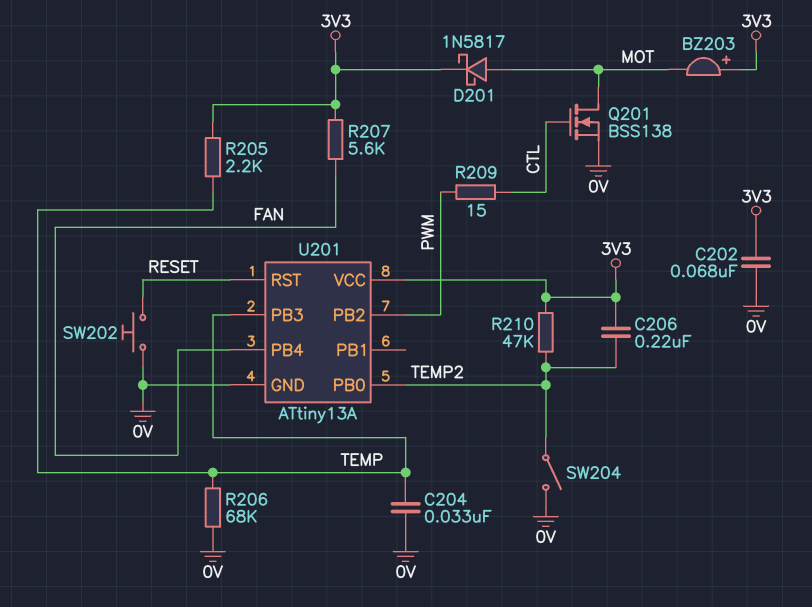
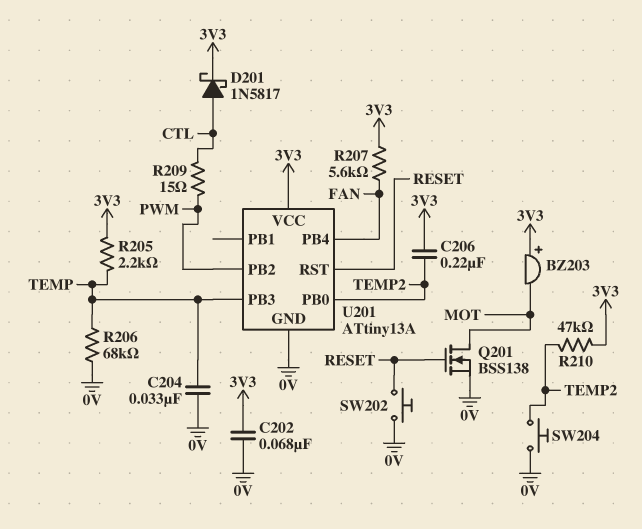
D201: schottky 1N5817 (A MOT, K 3V3) -> schottky 1N5817 (A CTL, K 3V3)
Q201: NMOS BSS138 (G CTL, D MOT, S 0V) -> NMOS BSS138 (G RESET, D MOT, S 0V)
SW204: switch (0V, TEMP2) -> button (0V, TEMP2)

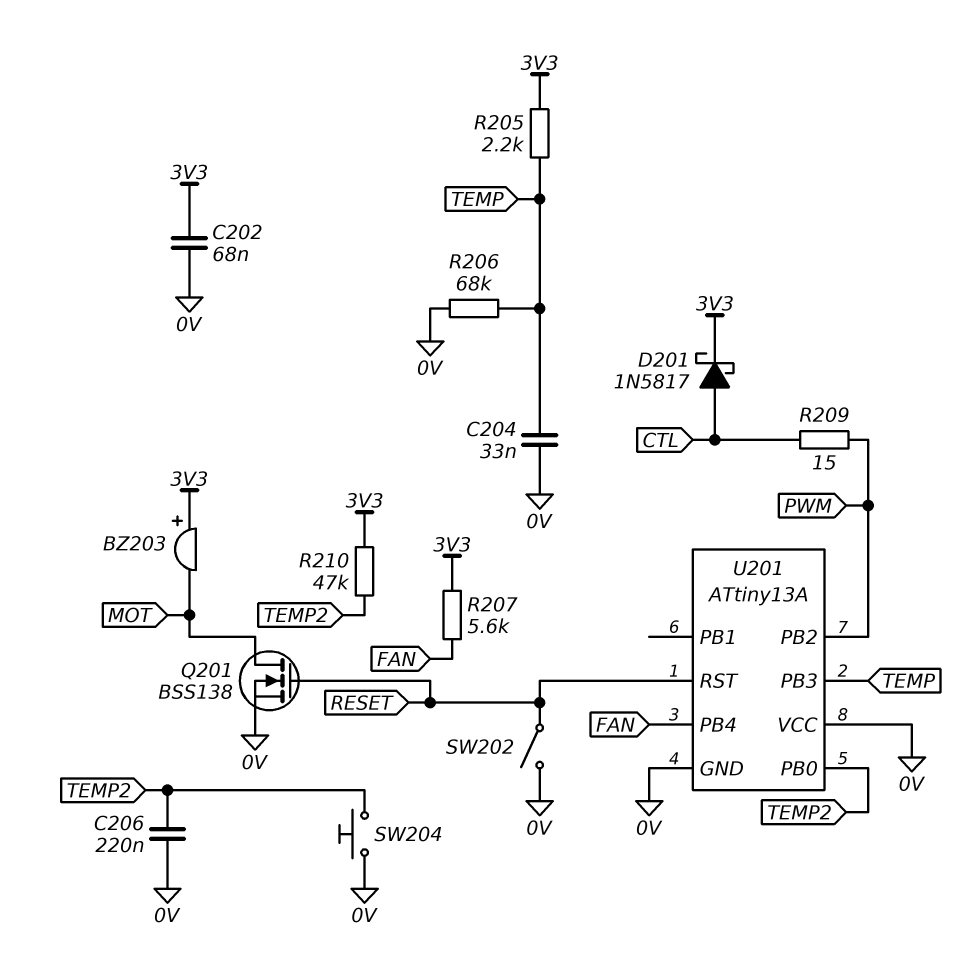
C206: 220nF (3V3, TEMP2) -> 220nF (0V, TEMP2)
SW202: button (0V, RESET) -> switch (0V, RESET)
U201 pin VCC: 3V3 -> 0V

